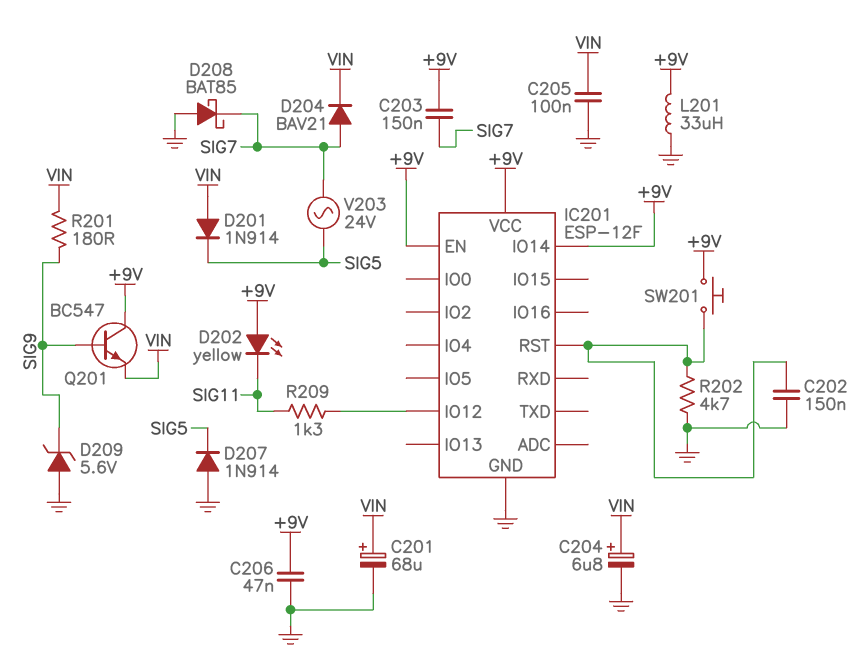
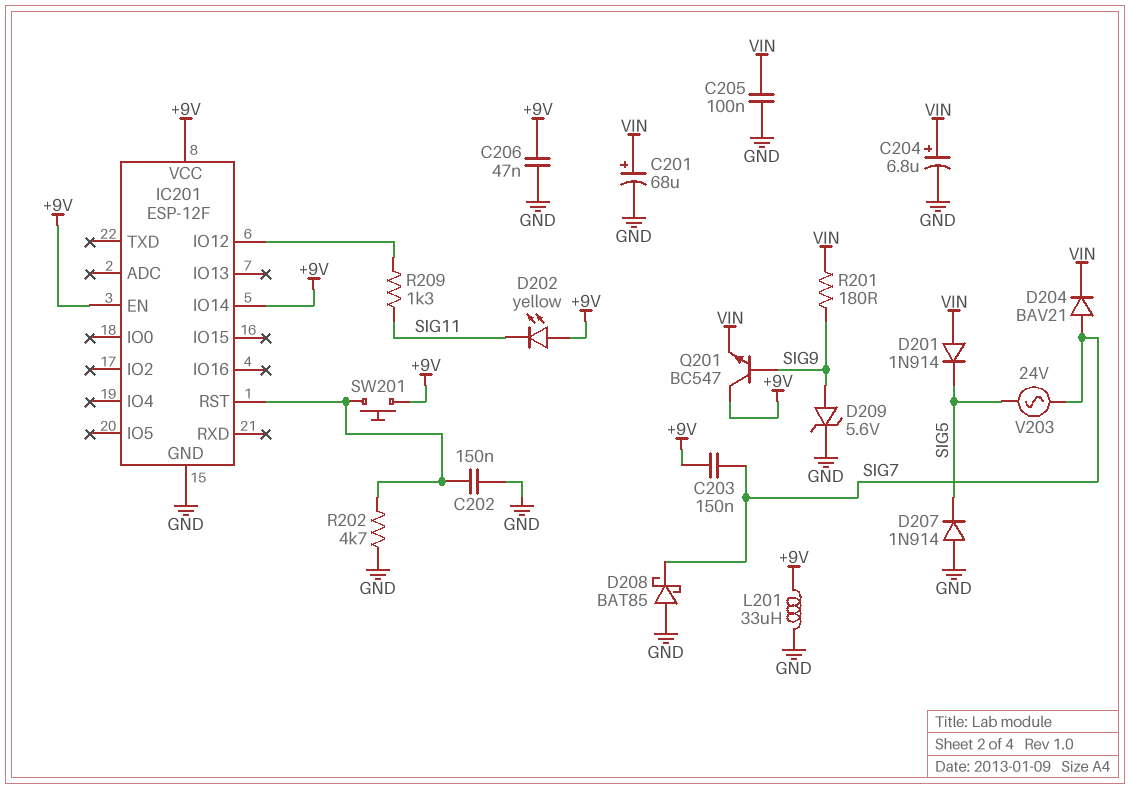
D209: zener 5.6V (A GND, K SIG9) -> zener 5.6V (A SIG9, K GND)

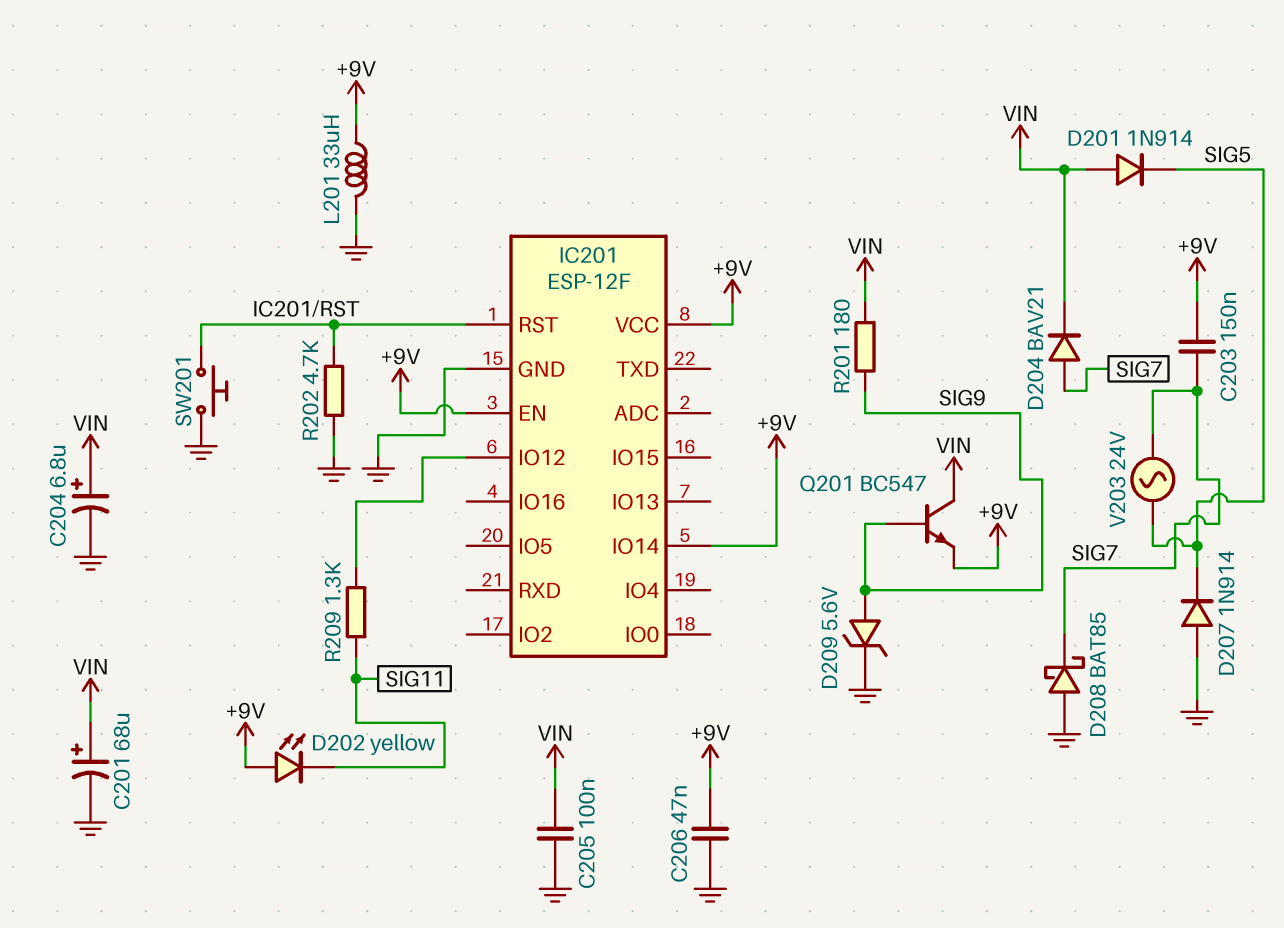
C202: 150nF (GND, IC201/RST) -> none
Q201: NPN BC547 (B SIG9, C +9V, E VIN) -> NPN BC547 (B SIG9, C VIN, E +9V)
SW201: button (+9V, IC201/RST) -> button (GND, IC201/RST)

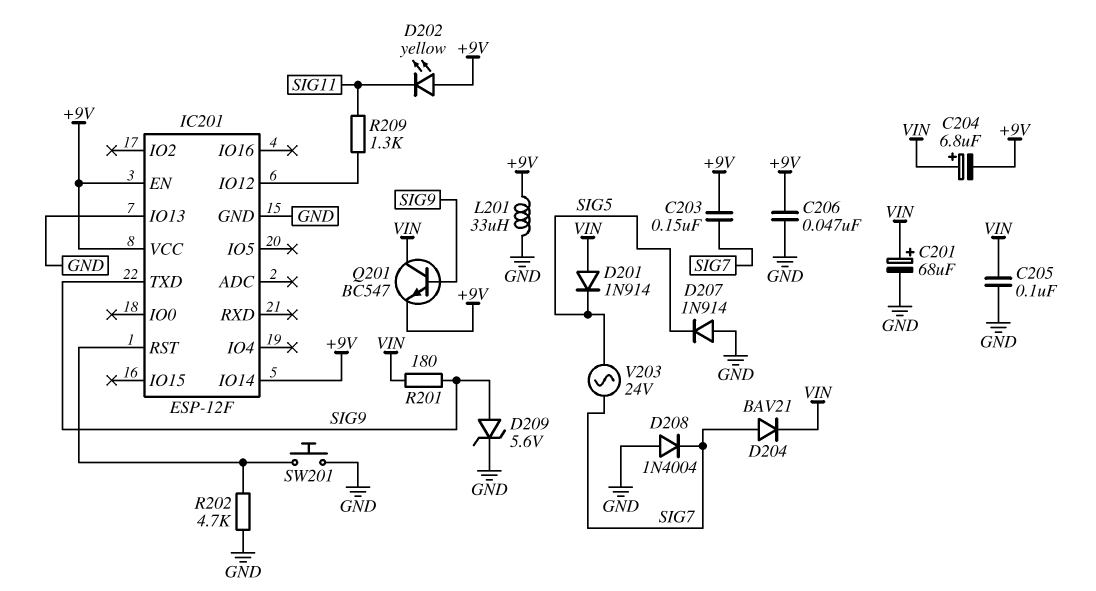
C204: 6.8uF (plus VIN, minus GND) -> 6.8uF (plus VIN, minus +9V)
D208: schottky BAT85 (A GND, K SIG7) -> diode 1N4004 (A GND, K SIG7)
IC201 pin IO13: none -> GND
IC201 pin TXD: none -> SIG9

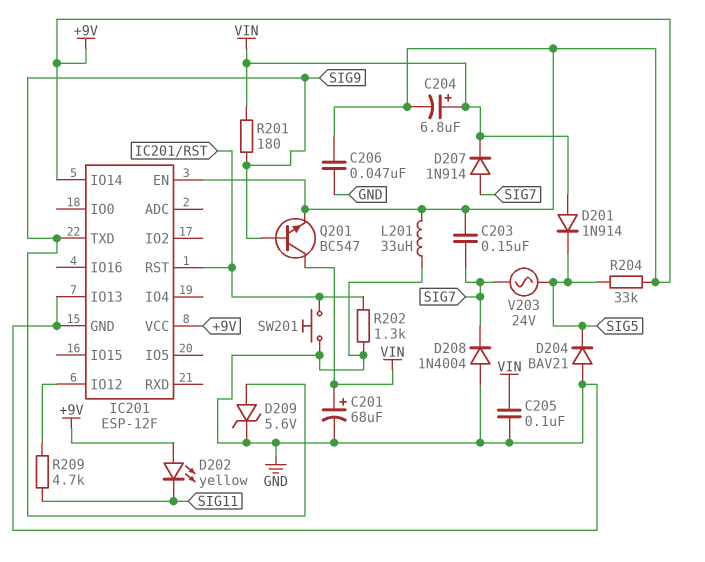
D204: diode BAV21 (A SIG7, K VIN) -> diode BAV21 (A GND, K SIG5)
D207: diode 1N914 (A GND, K SIG5) -> diode 1N914 (A SIG7, K VIN)
R202: 4.7k (GND, IC201/RST) -> 1.3k (GND, IC201/RST)
R204: none -> 33k (+9V, SIG5)
R209: 1.3k (IC201/IO12, SIG11) -> 4.7k (IC201/IO12, SIG11)

